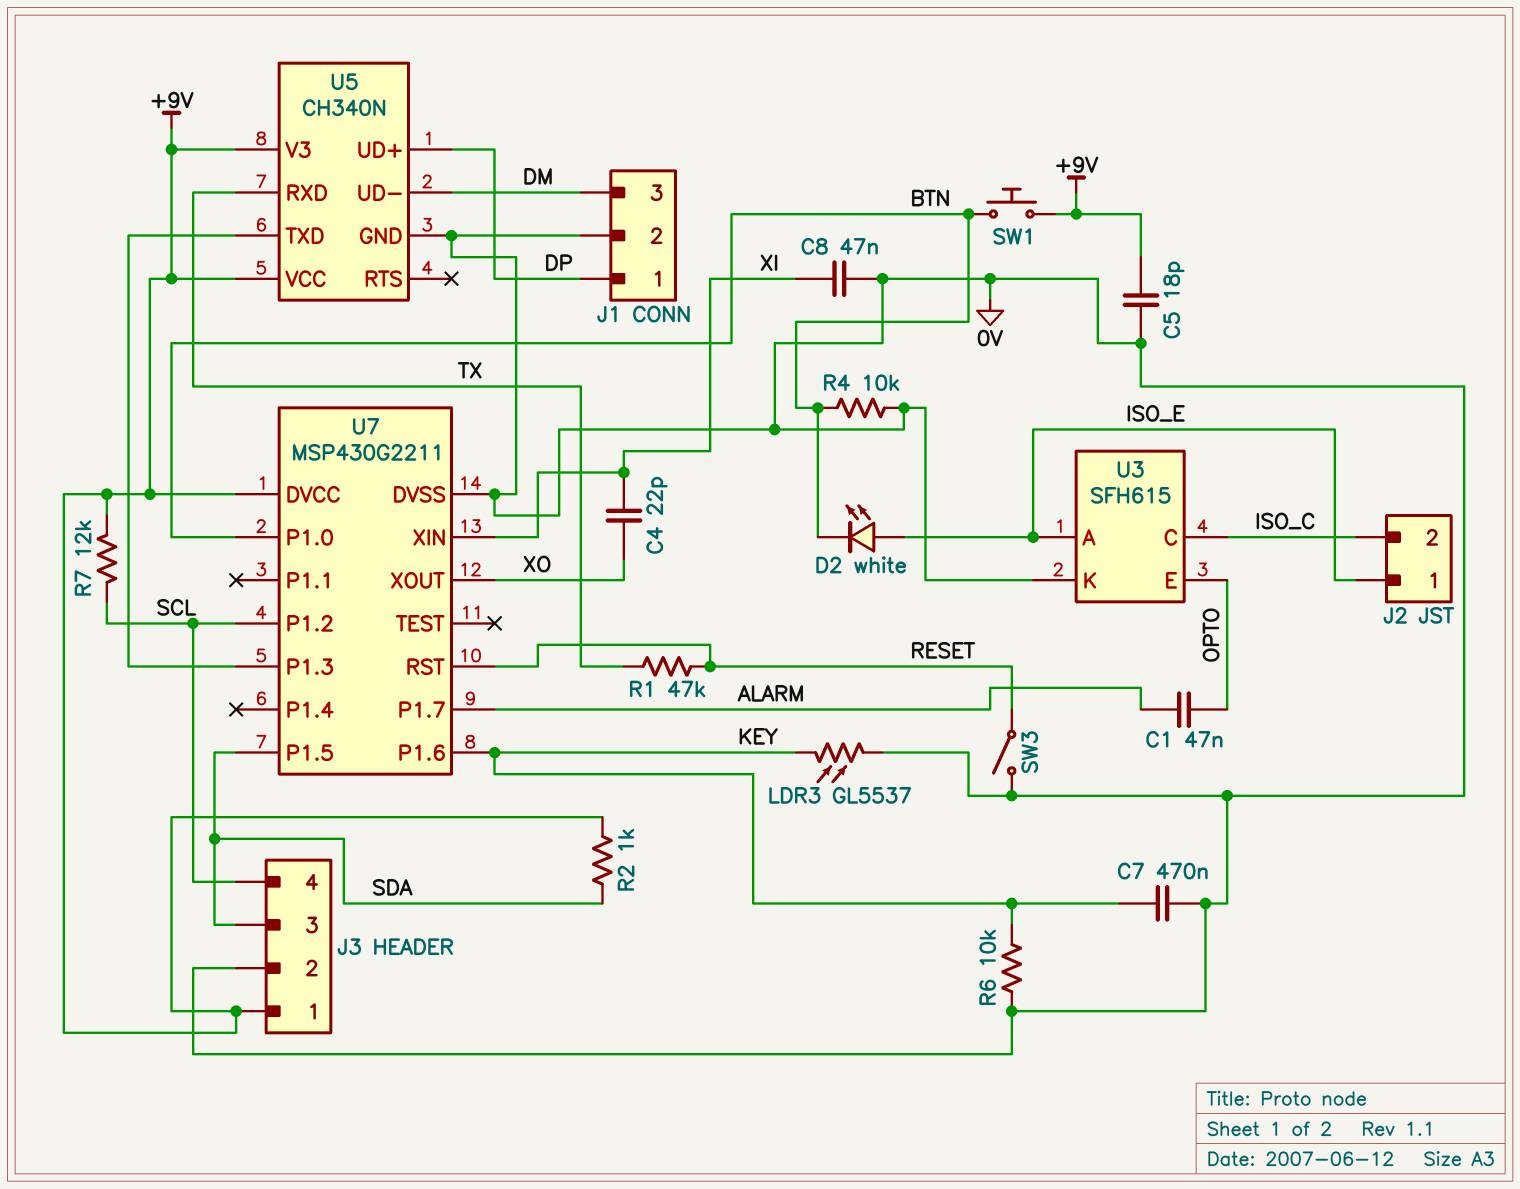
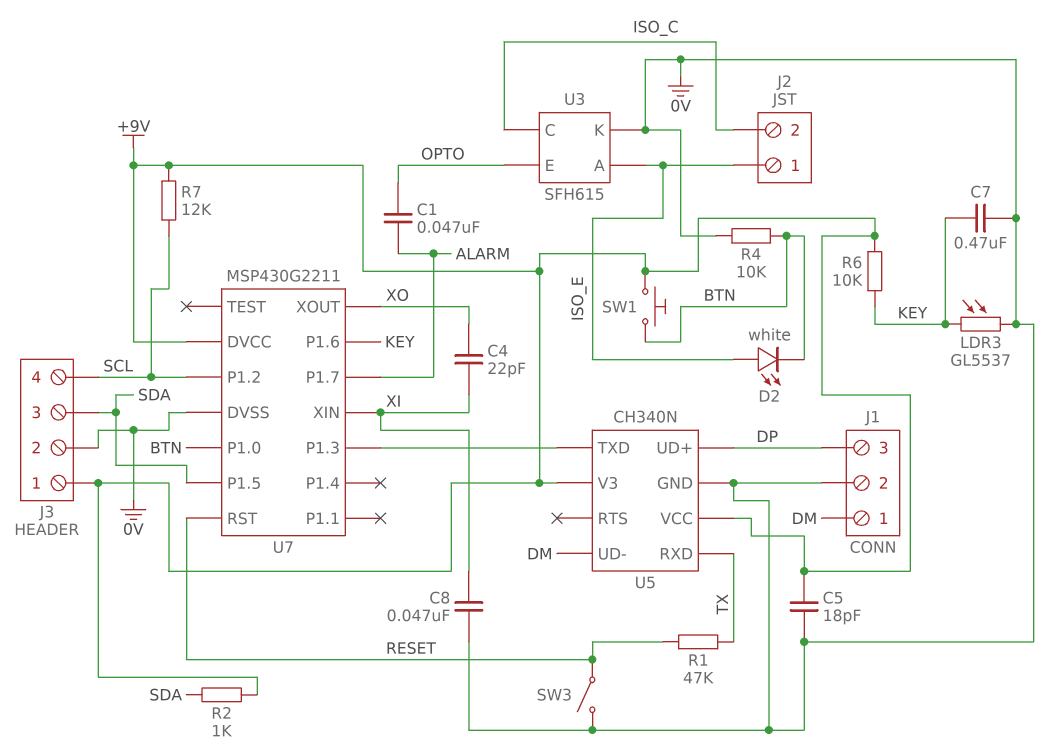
J1 pin 1: DP -> DM
J1 pin 3: DM -> DP
R6: 10k (0V, KEY) -> 10k (+9V, KEY)

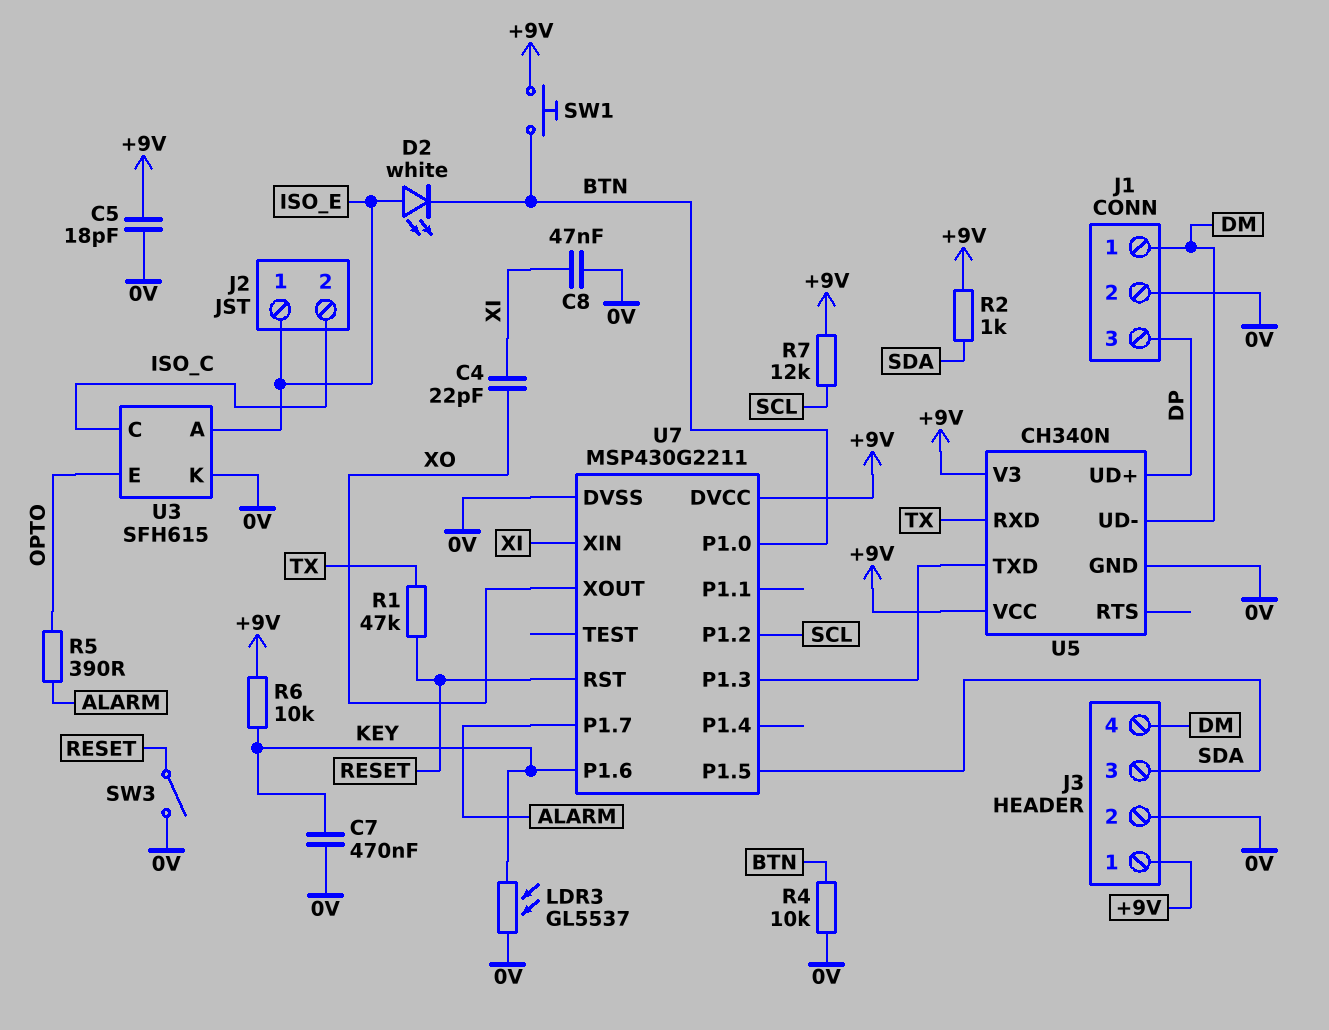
C1: 47nF (ALARM, OPTO) -> none
J3 pin 4: SCL -> DM
R5: none -> 390 (ALARM, OPTO)

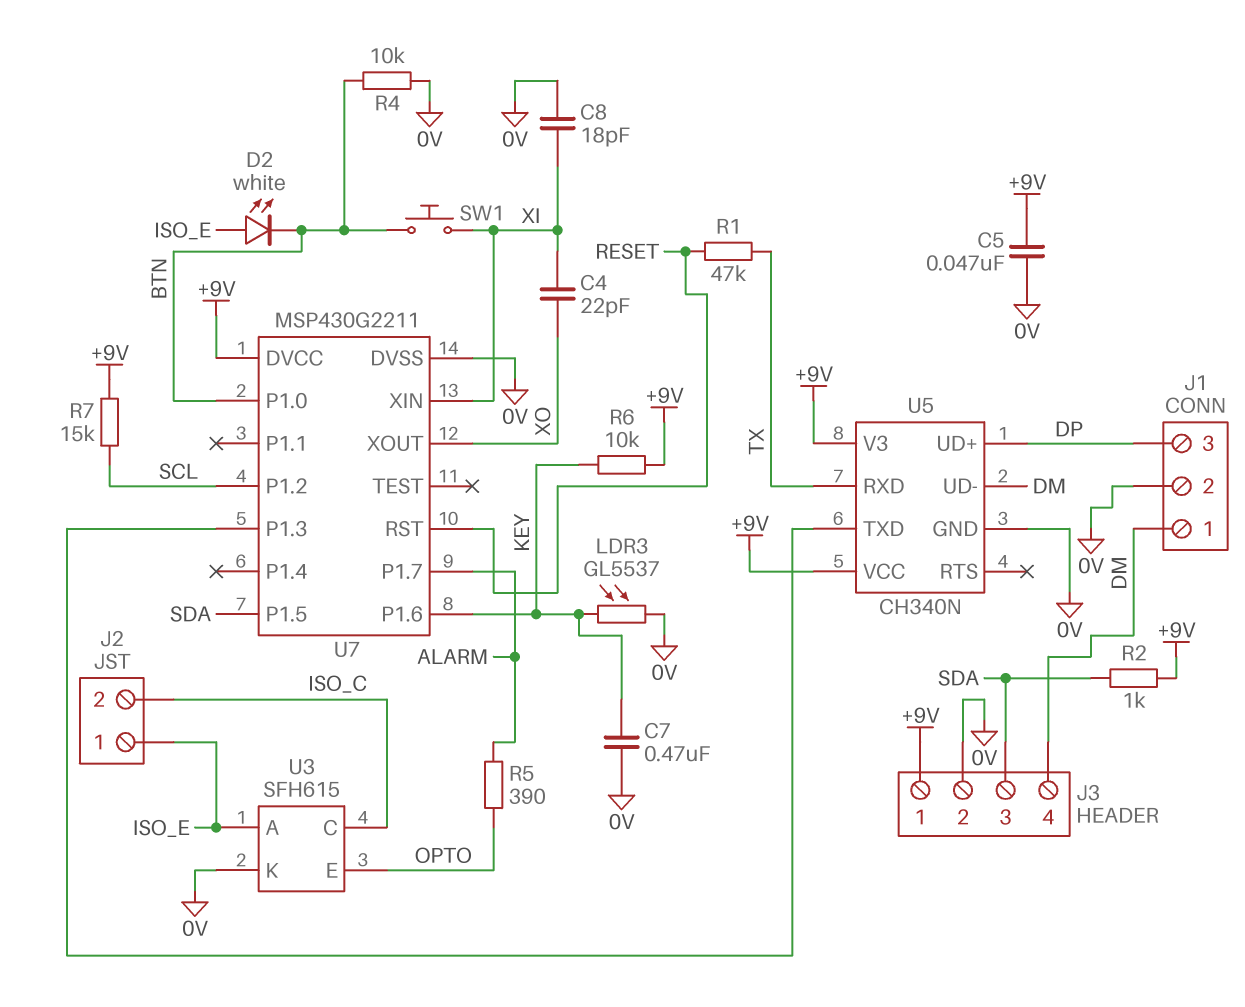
C5: 18pF (+9V, 0V) -> 47nF (+9V, 0V)
C8: 47nF (0V, XI) -> 18pF (0V, XI)
R7: 12k (+9V, SCL) -> 15k (+9V, SCL)
SW1: button (+9V, BTN) -> button (BTN, XI)
SW3: switch (0V, RESET) -> none

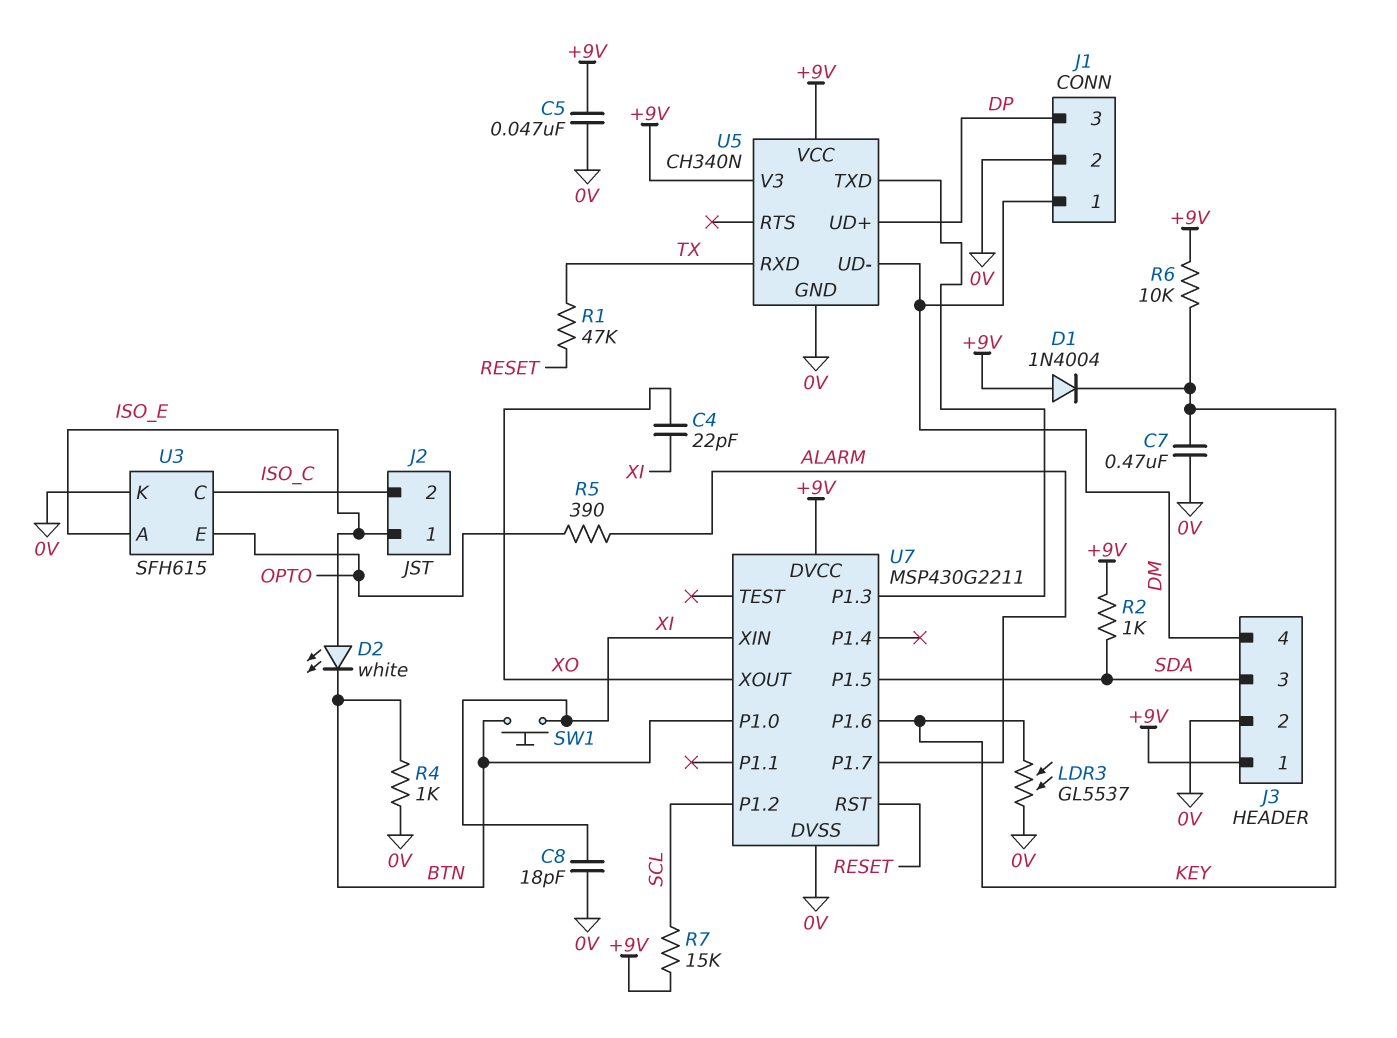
D1: none -> diode 1N4004 (A +9V, K KEY)
R4: 10k (0V, BTN) -> 1k (0V, BTN)

